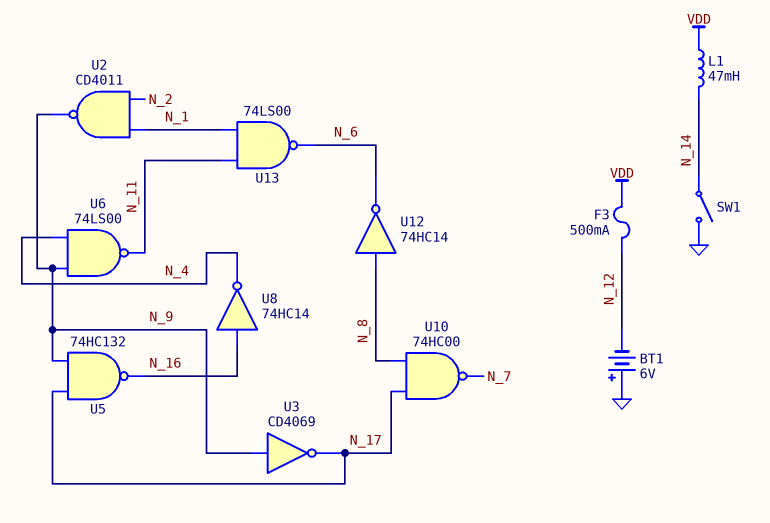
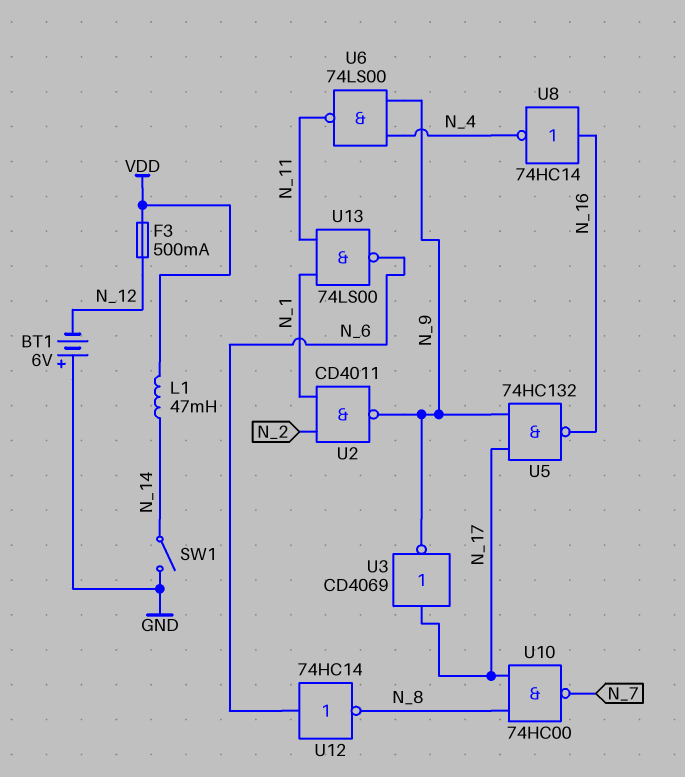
U3: NOT CD4069 (in N_9, out N_17) -> NOT CD4069 (in N_17, out N_9)
U12: NOT 74HC14 (in N_8, out N_6) -> NOT 74HC14 (in N_6, out N_8)

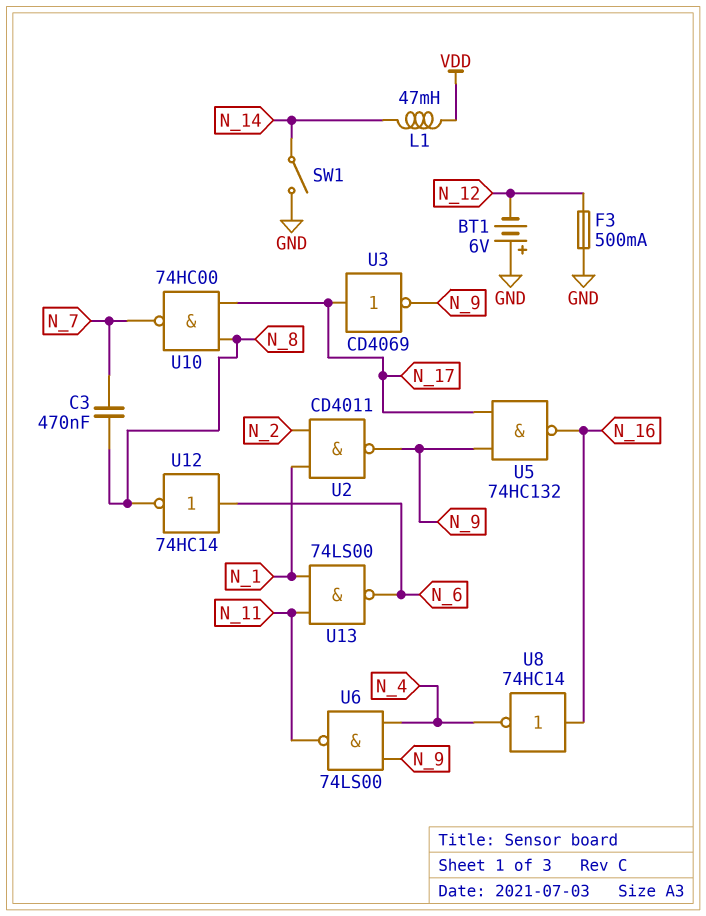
C3: none -> 470nF (N_7, N_8)
F3: 500mA (N_12, VDD) -> 500mA (GND, N_12)

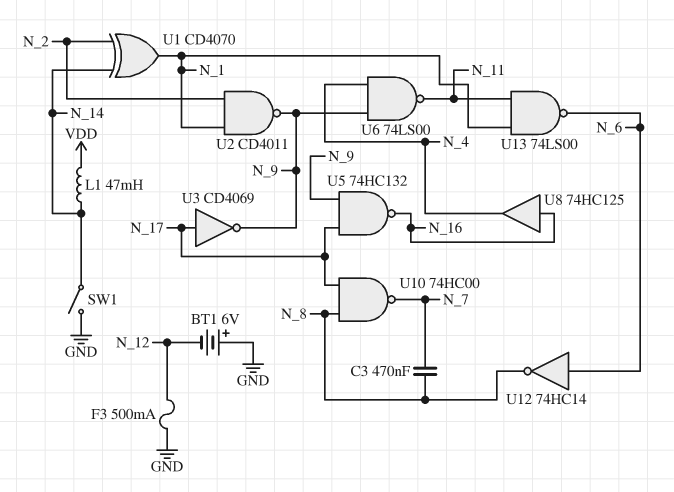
U1: none -> XOR CD4070 (in N_2, in N_14, out N_1)
U8: NOT 74HC14 (in N_16, out N_4) -> buffer 74HC125 (in N_16, out N_4)

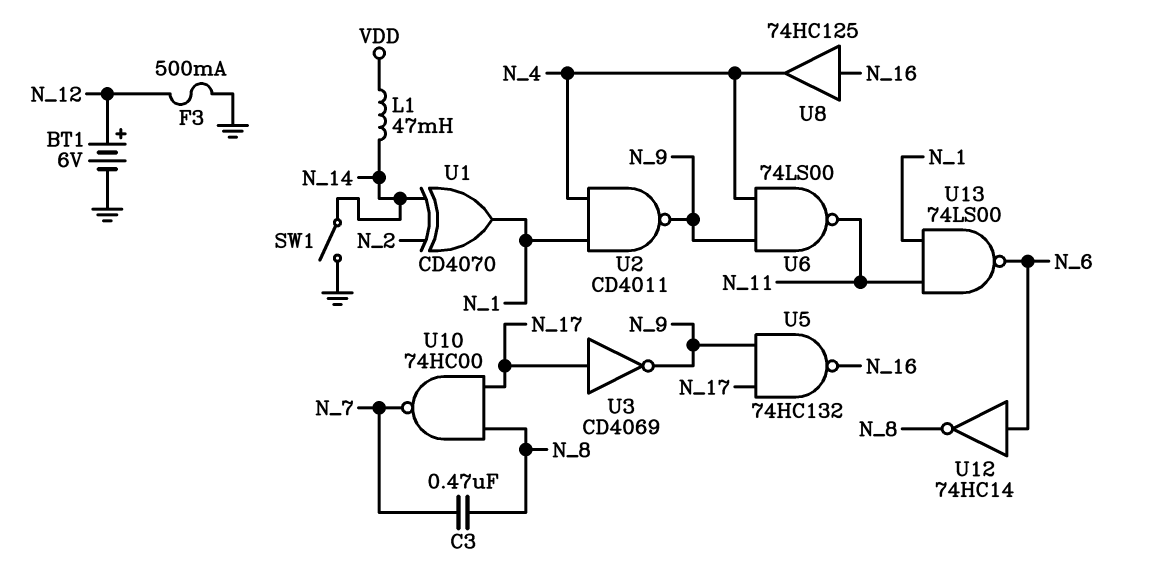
BT1: 6V (plus GND, minus N_12) -> 6V (plus N_12, minus GND)
U2: NAND CD4011 (in N_1, in N_2, out N_9) -> NAND CD4011 (in N_1, in N_4, out N_9)

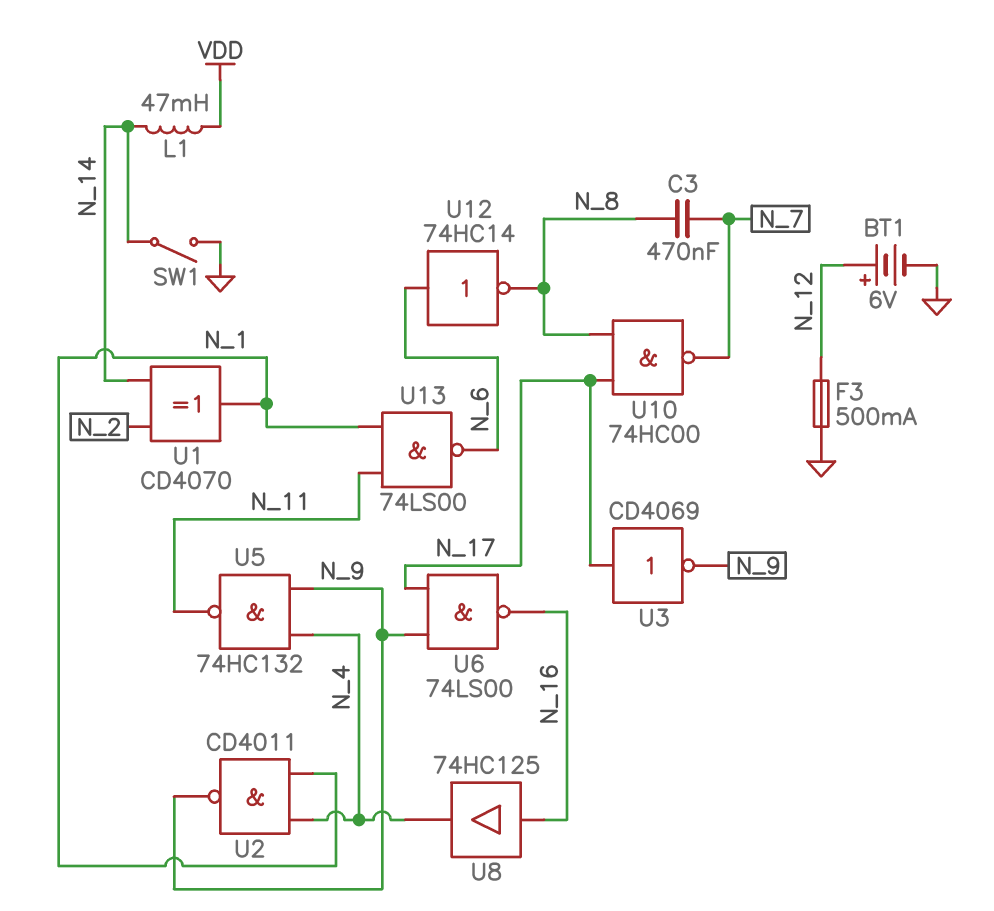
U5: NAND 74HC132 (in N_9, in N_17, out N_16) -> NAND 74HC132 (in N_4, in N_9, out N_11)
U6: NAND 74LS00 (in N_4, in N_9, out N_11) -> NAND 74LS00 (in N_9, in N_17, out N_16)

